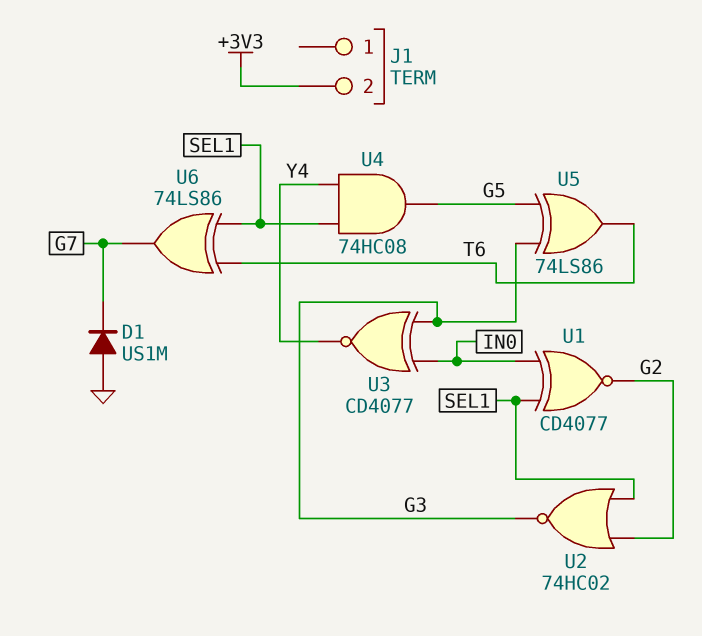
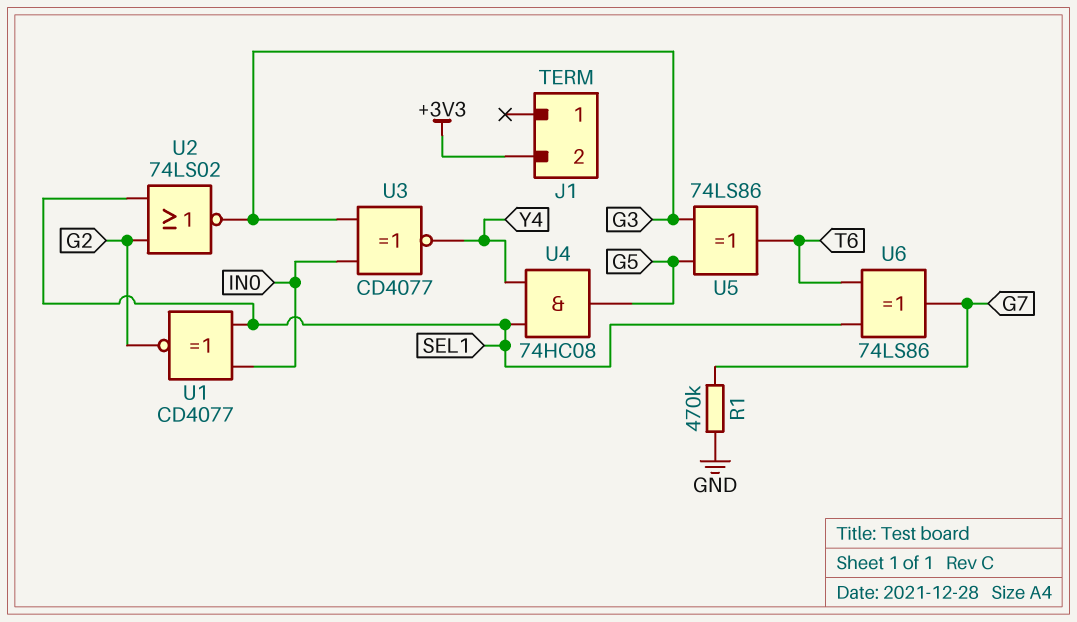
D1: diode US1M (A GND, K G7) -> none
R1: none -> 470k (G7, GND)
U2: NOR 74HC02 (in G2, in SEL1, out G3) -> NOR 74LS02 (in G2, in SEL1, out G3)

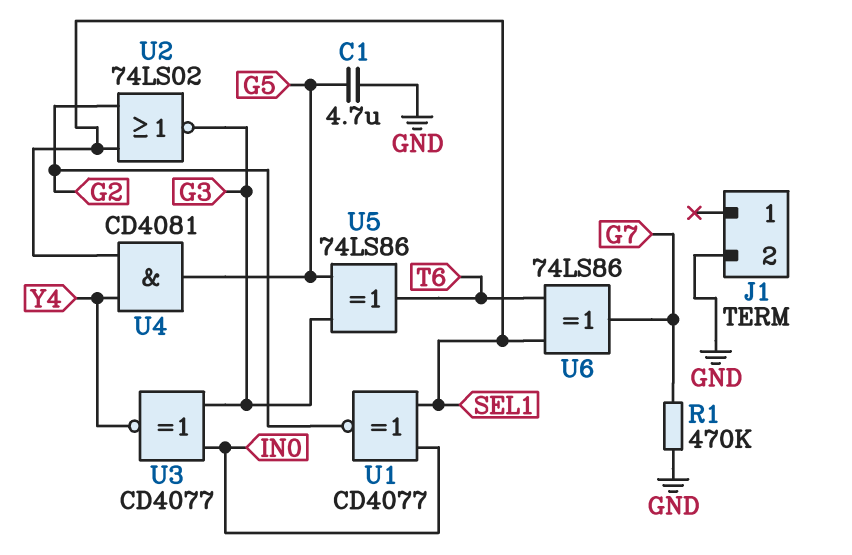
C1: none -> 4.7uF (G5, GND)
J1 pin 2: +3V3 -> GND
U4: AND 74HC08 (in SEL1, in Y4, out G5) -> AND CD4081 (in SEL1, in Y4, out G5)

